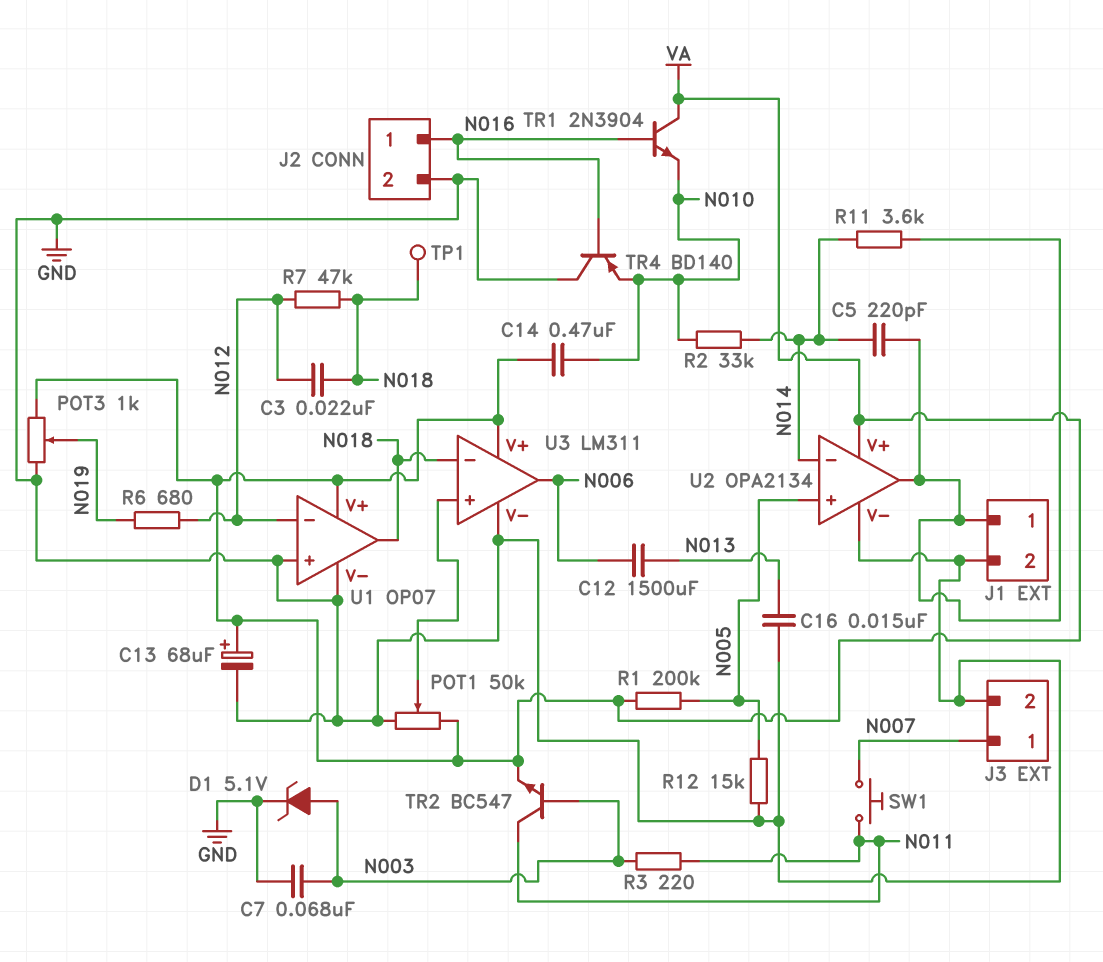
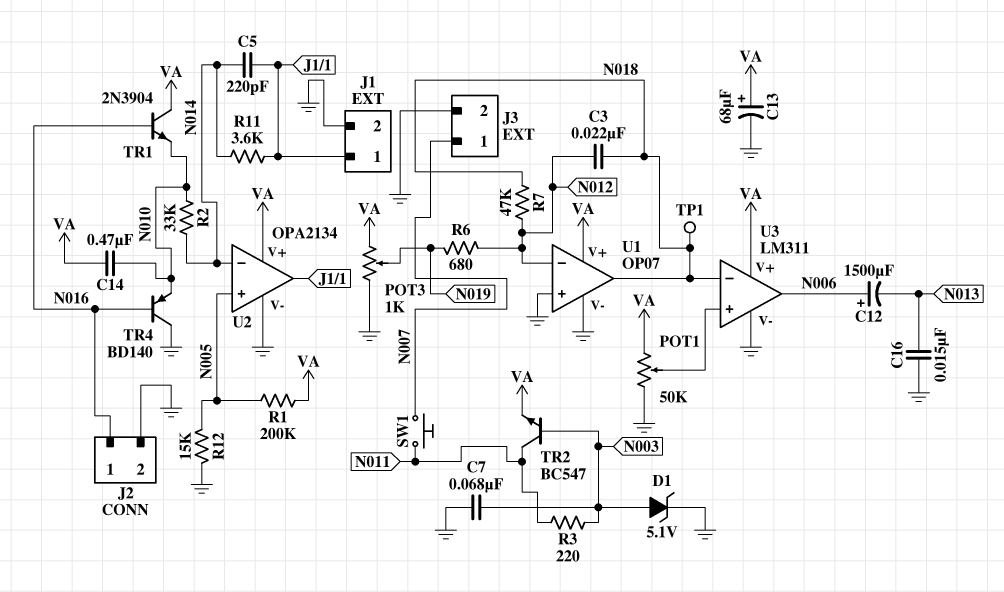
C12: 1500uF (N006, N013) -> 1500uF (plus N006, minus N013)

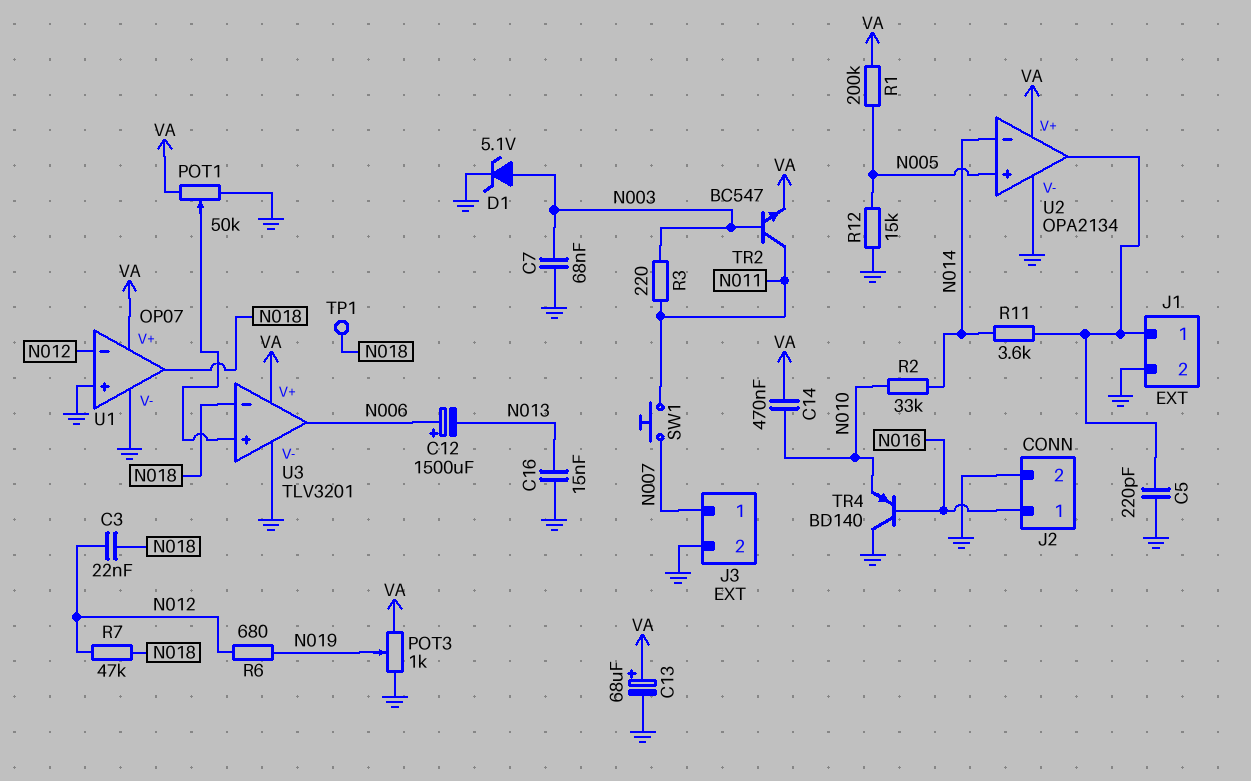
C5: 220pF (J1/1, N014) -> 220pF (GND, J1/1)
TR1: NPN 2N3904 (B N016, C VA, E N010) -> none
U3: LM311 -> TLV3201

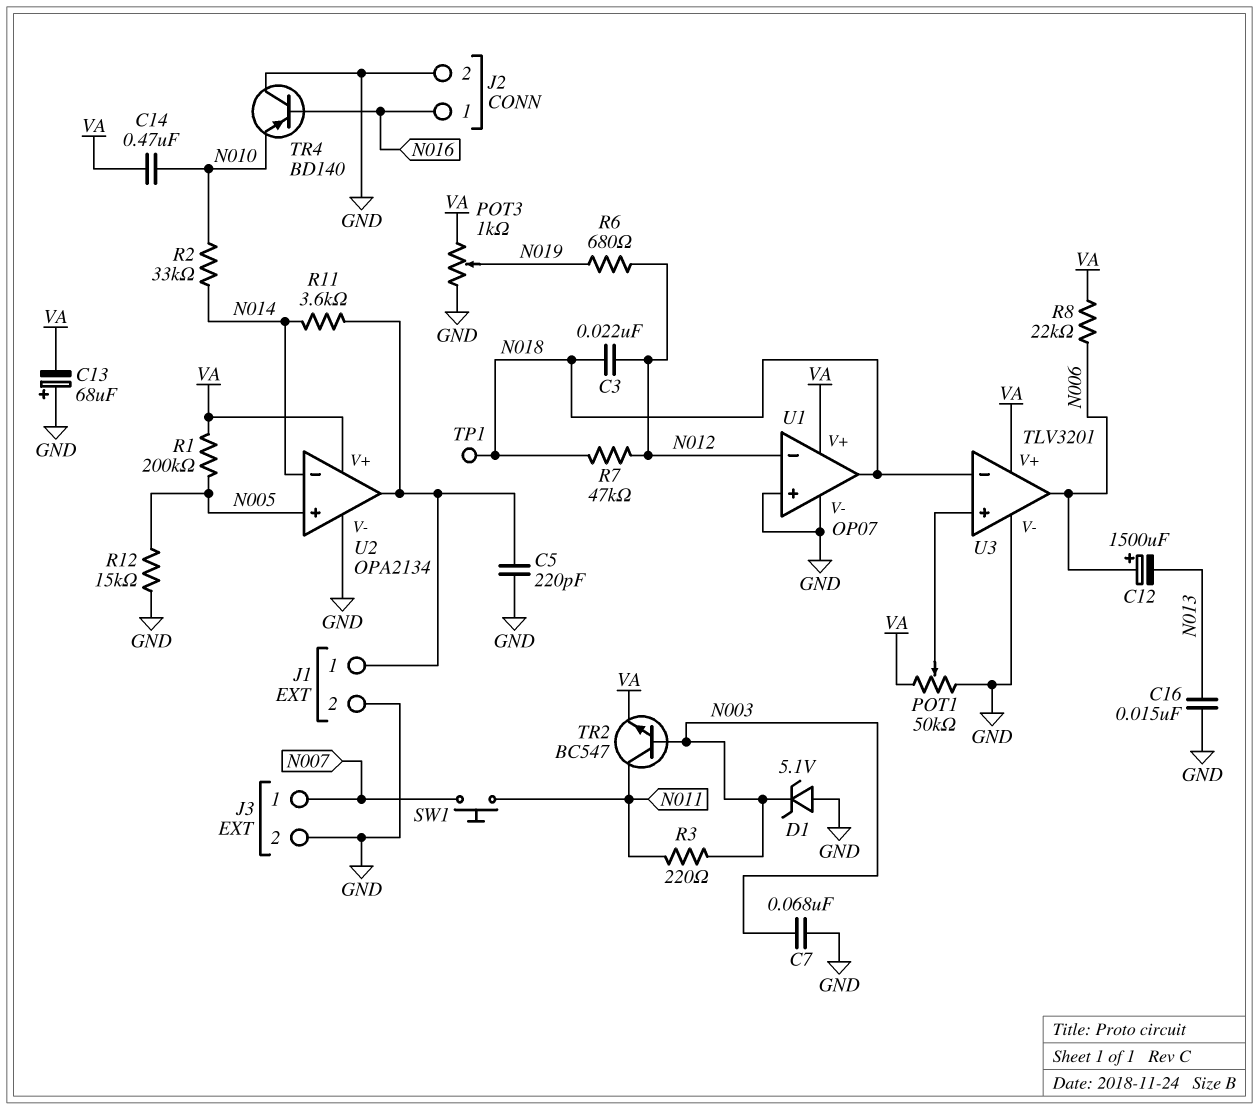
C13: 68uF (plus VA, minus GND) -> 68uF (plus GND, minus VA)
D1: zener 5.1V (A N003, K GND) -> zener 5.1V (A GND, K N003)
R8: none -> 22k (N006, VA)

